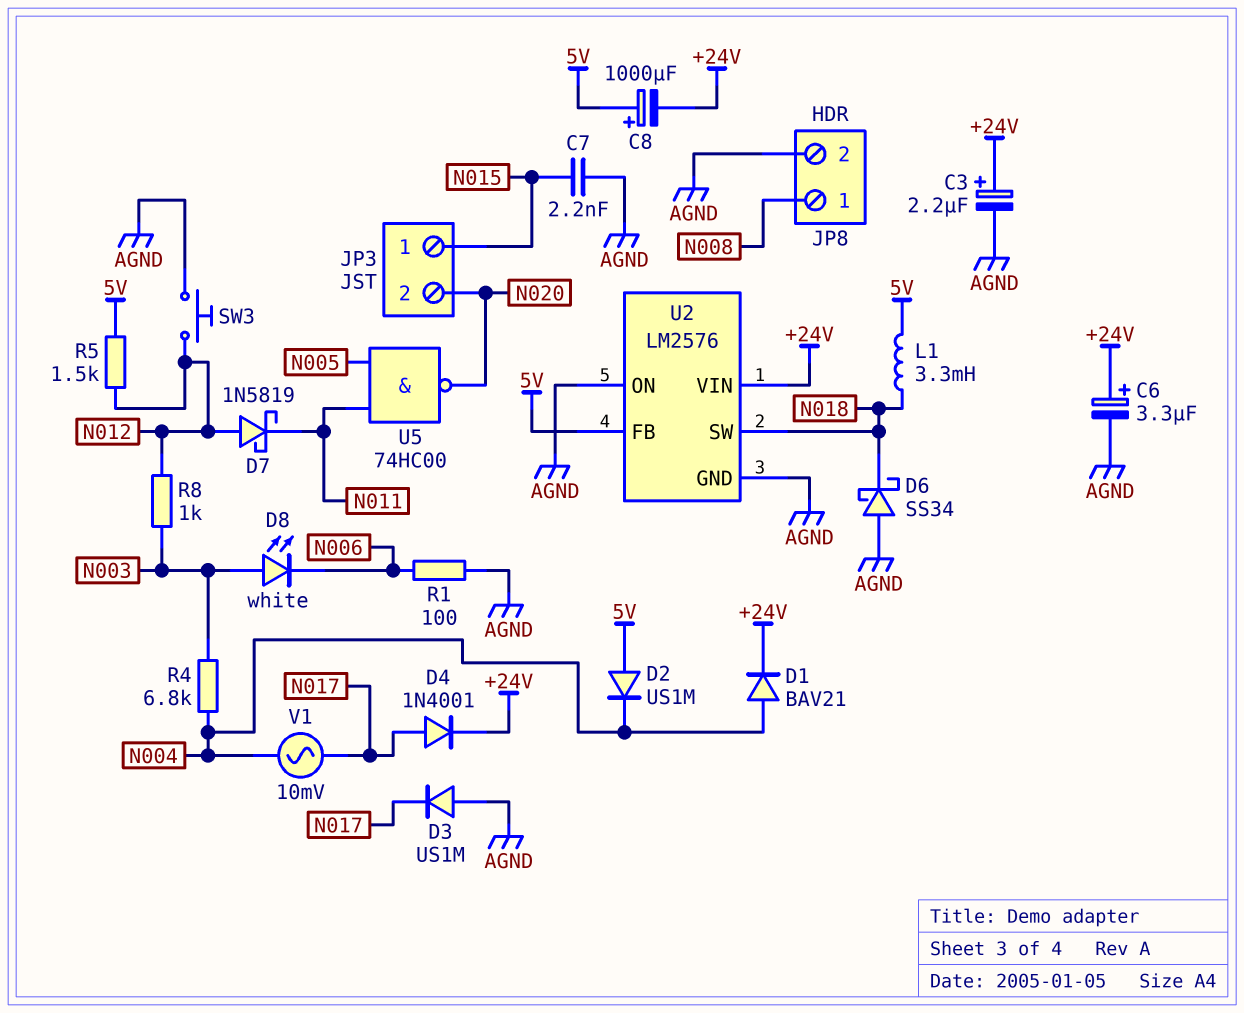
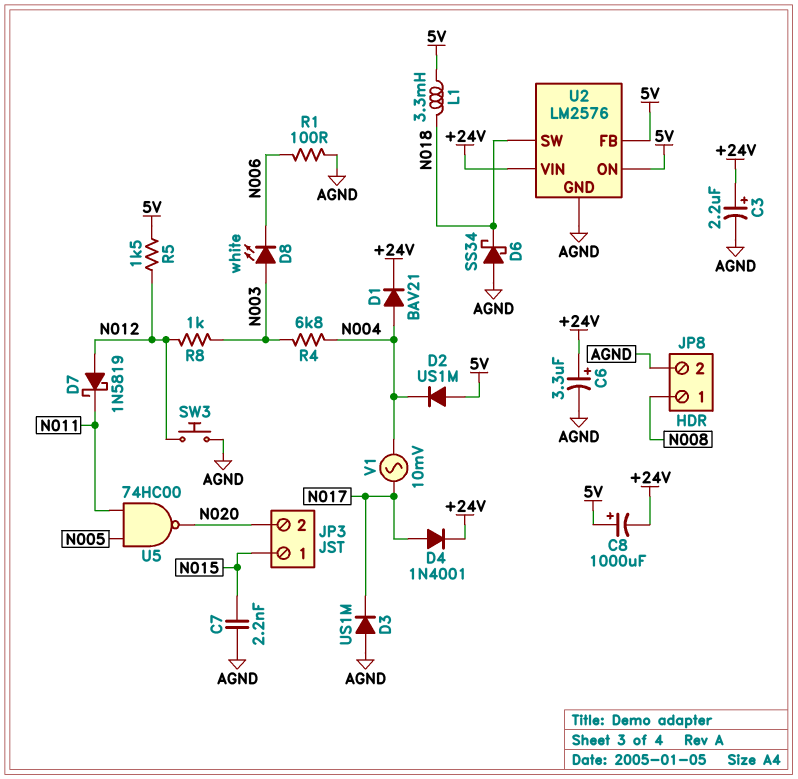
U2 pin ON: AGND -> 5V

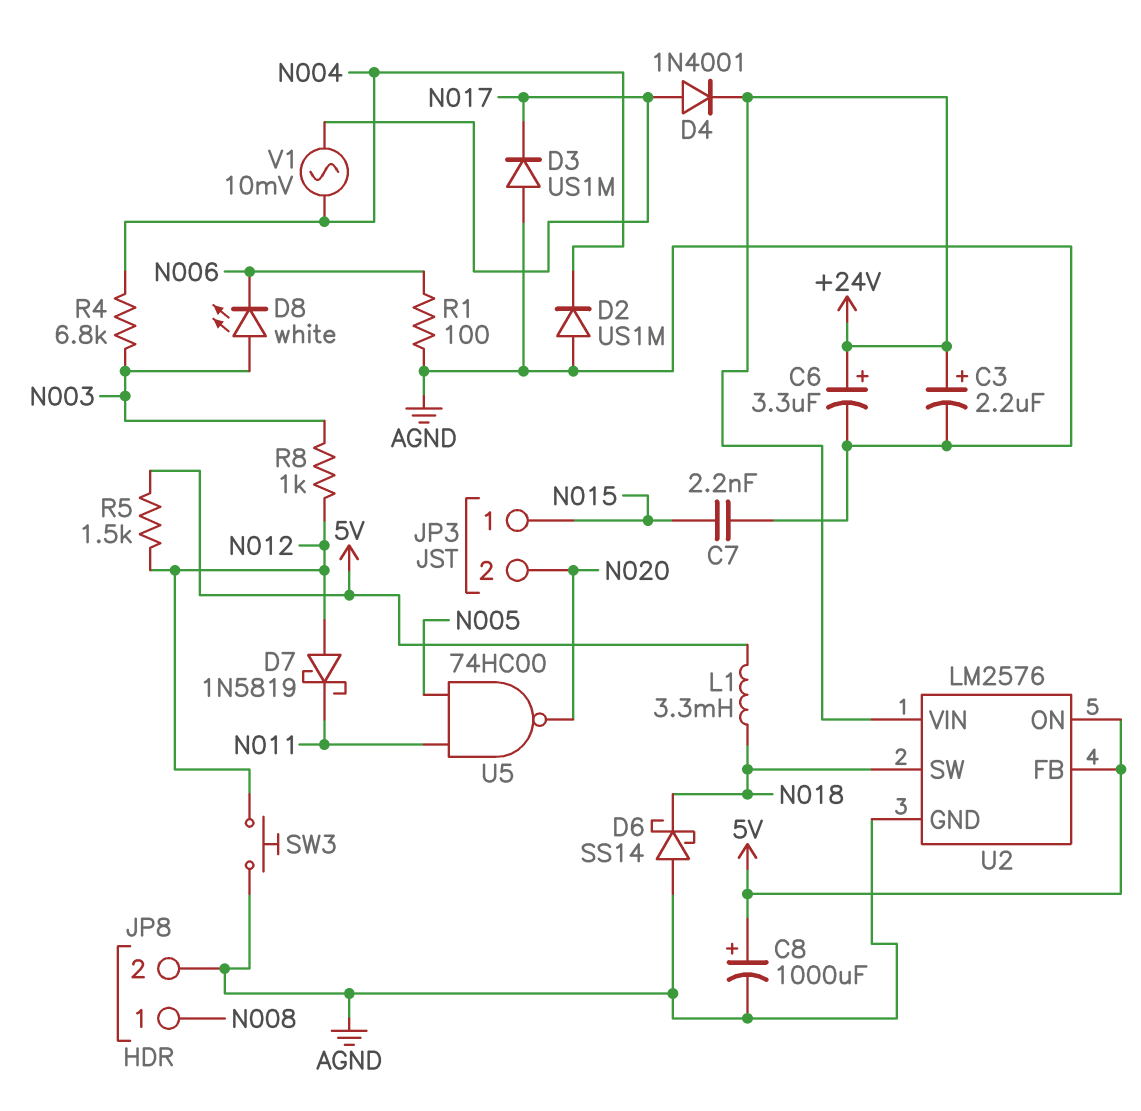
C8: 1000uF (plus 5V, minus +24V) -> 1000uF (plus 5V, minus AGND)
D1: diode BAV21 (A N004, K +24V) -> none
D2: diode US1M (A 5V, K N004) -> diode US1M (A AGND, K N004)
D6: schottky SS34 (A AGND, K N018) -> schottky SS14 (A AGND, K N018)

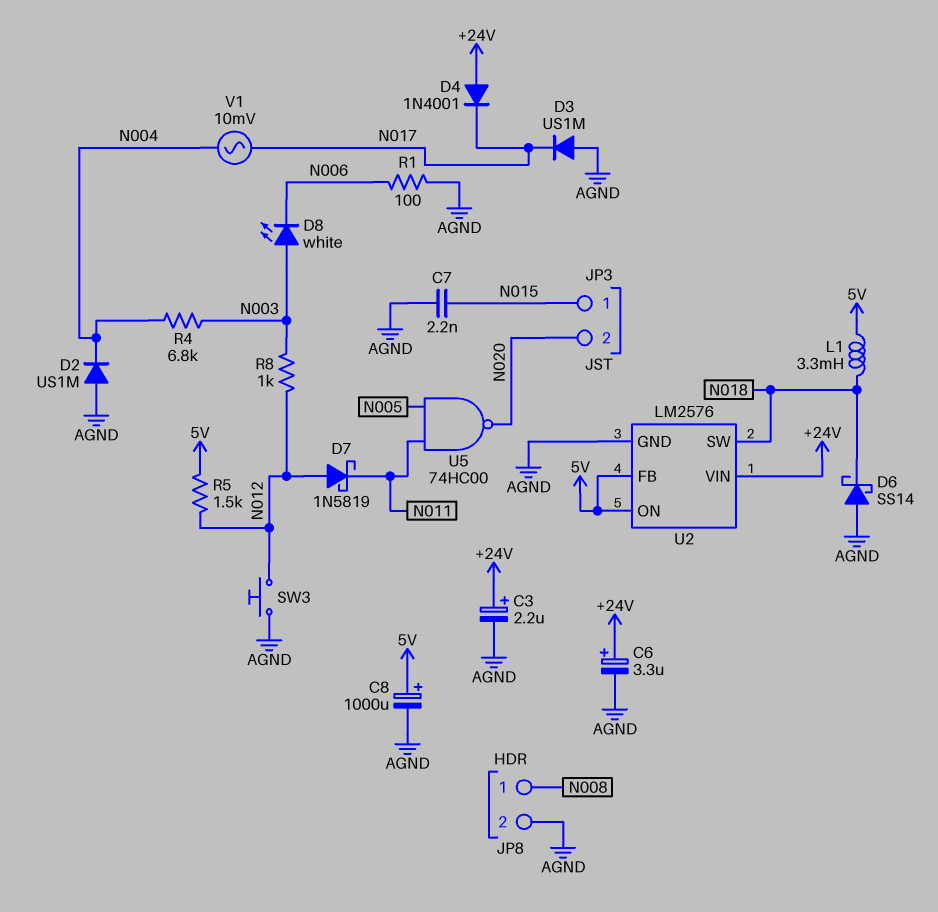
D4: diode 1N4001 (A N017, K +24V) -> diode 1N4001 (A +24V, K N017)

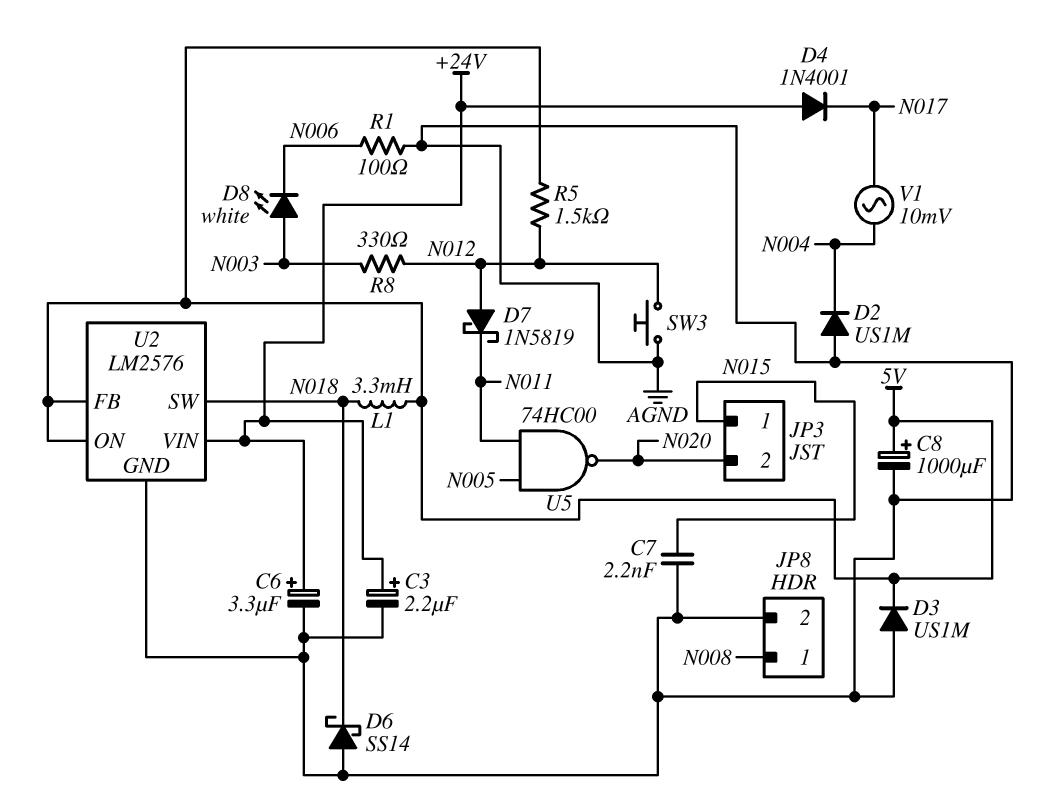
D3: diode US1M (A AGND, K N017) -> diode US1M (A AGND, K 5V)
R4: 6.8k (N003, N004) -> none
R8: 1k (N003, N012) -> 330 (N003, N012)

